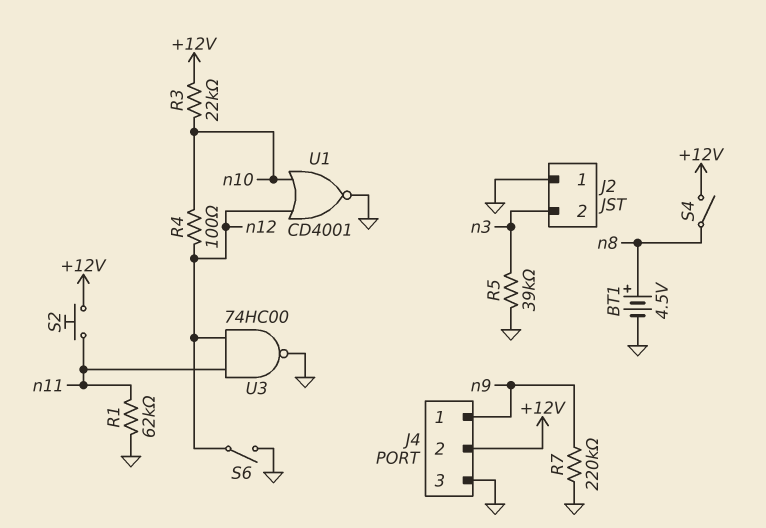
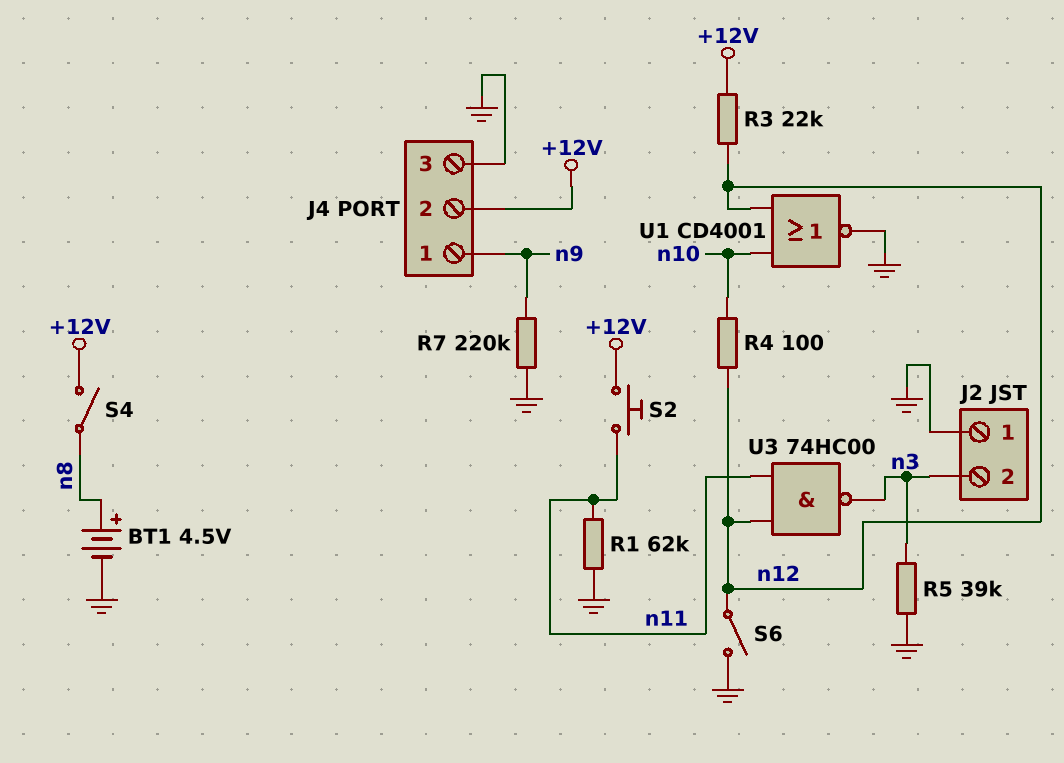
R3: 22k (+12V, n10) -> 22k (+12V, n12)
U3: NAND 74HC00 (in n11, in n12, out GND) -> NAND 74HC00 (in n11, in n12, out n3)

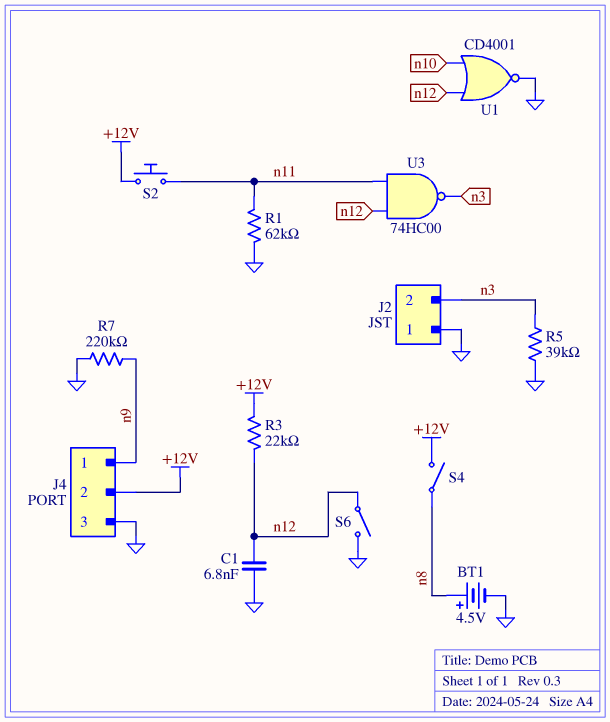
C1: none -> 6.8nF (GND, n12)
R4: 100 (n10, n12) -> none

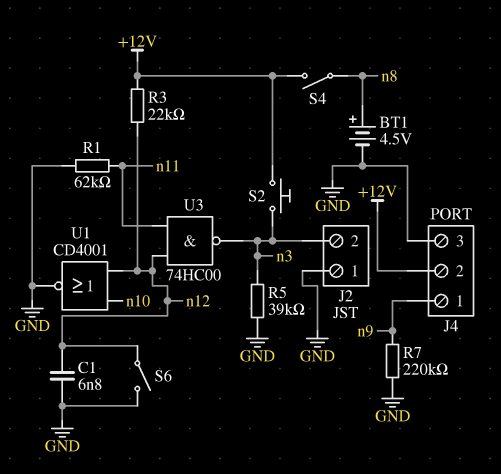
S2: button (+12V, n11) -> button (+12V, n3)

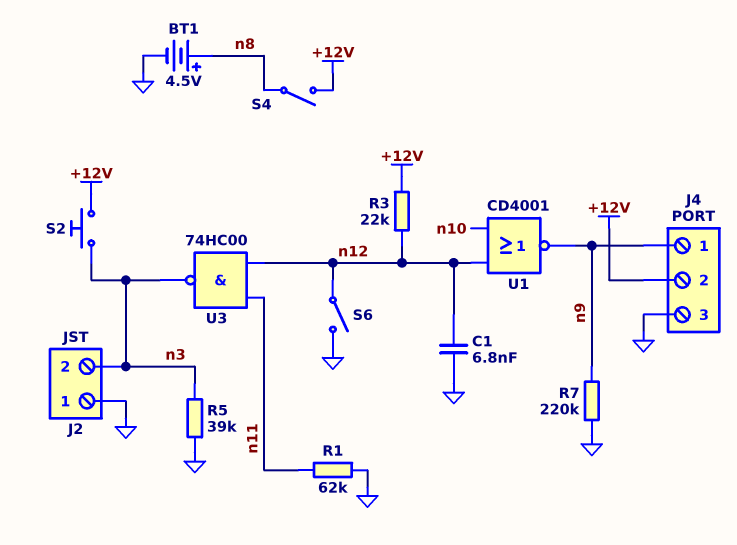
U1: NOR CD4001 (in n10, in n12, out GND) -> NOR CD4001 (in n10, in n12, out n9)

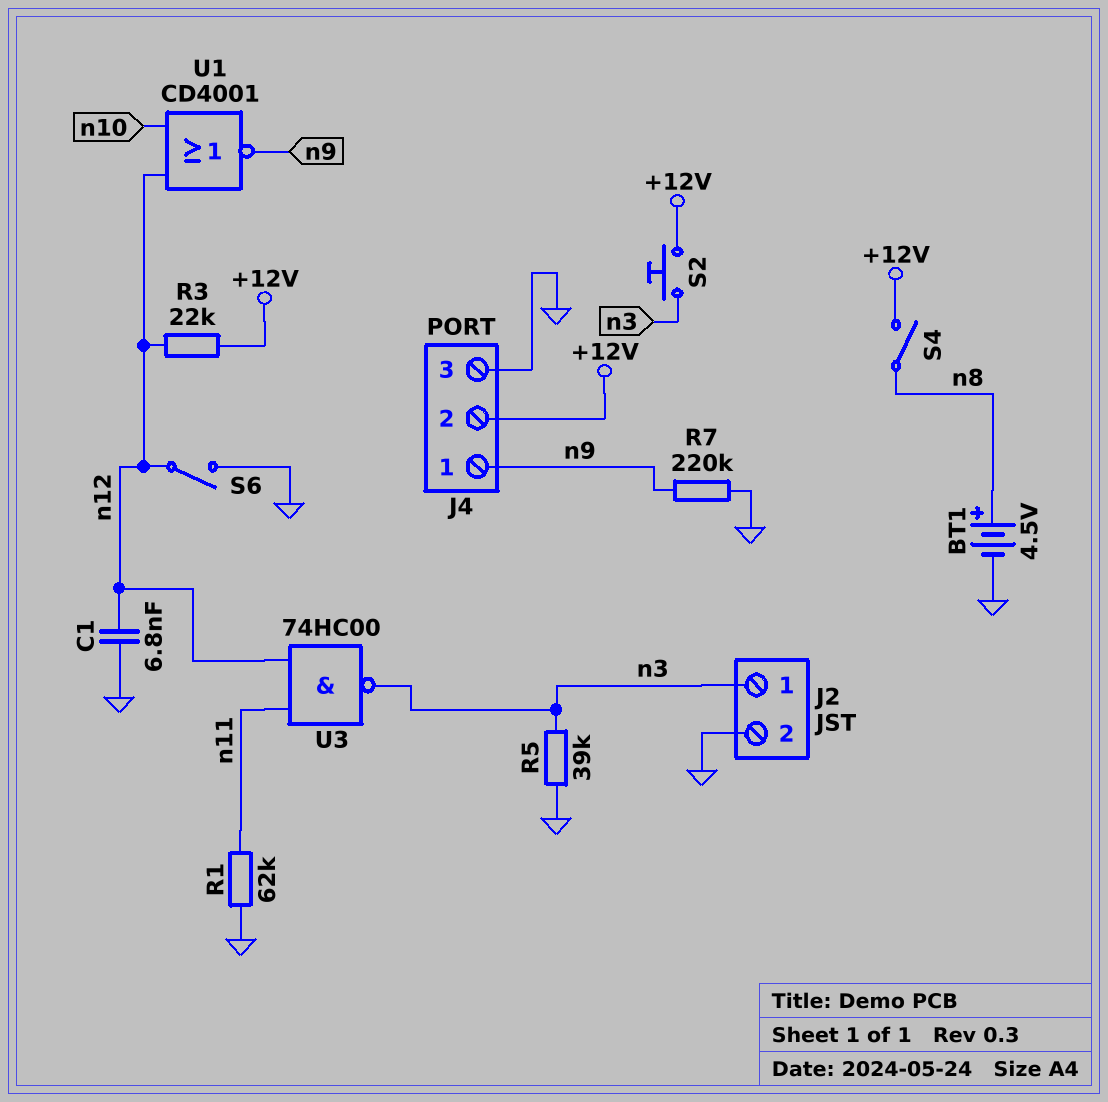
J2 pin 1: GND -> n3
J2 pin 2: n3 -> GND

